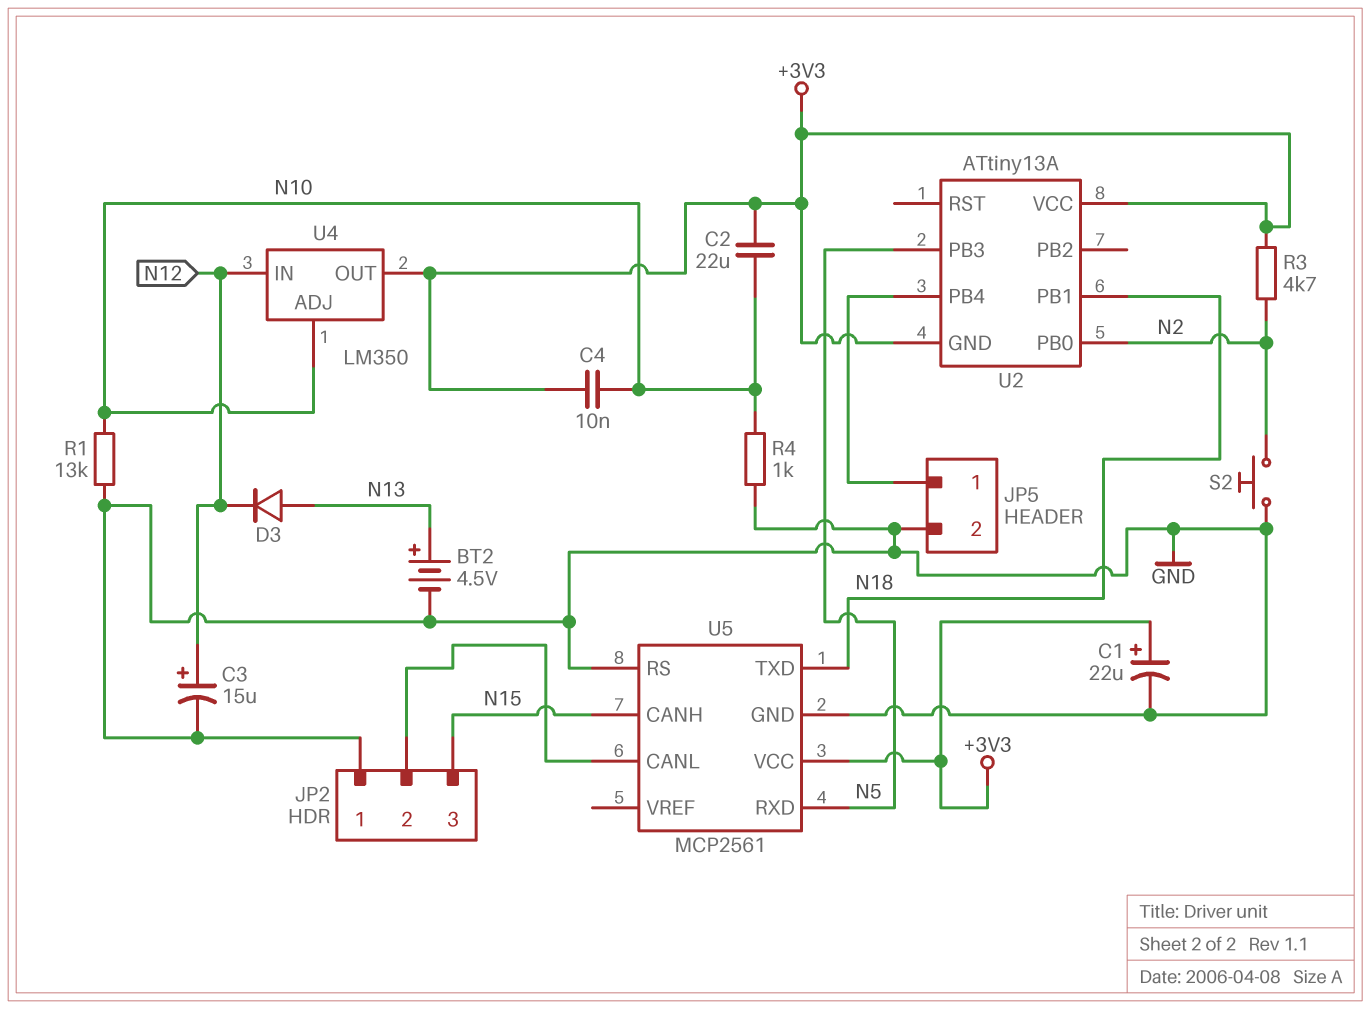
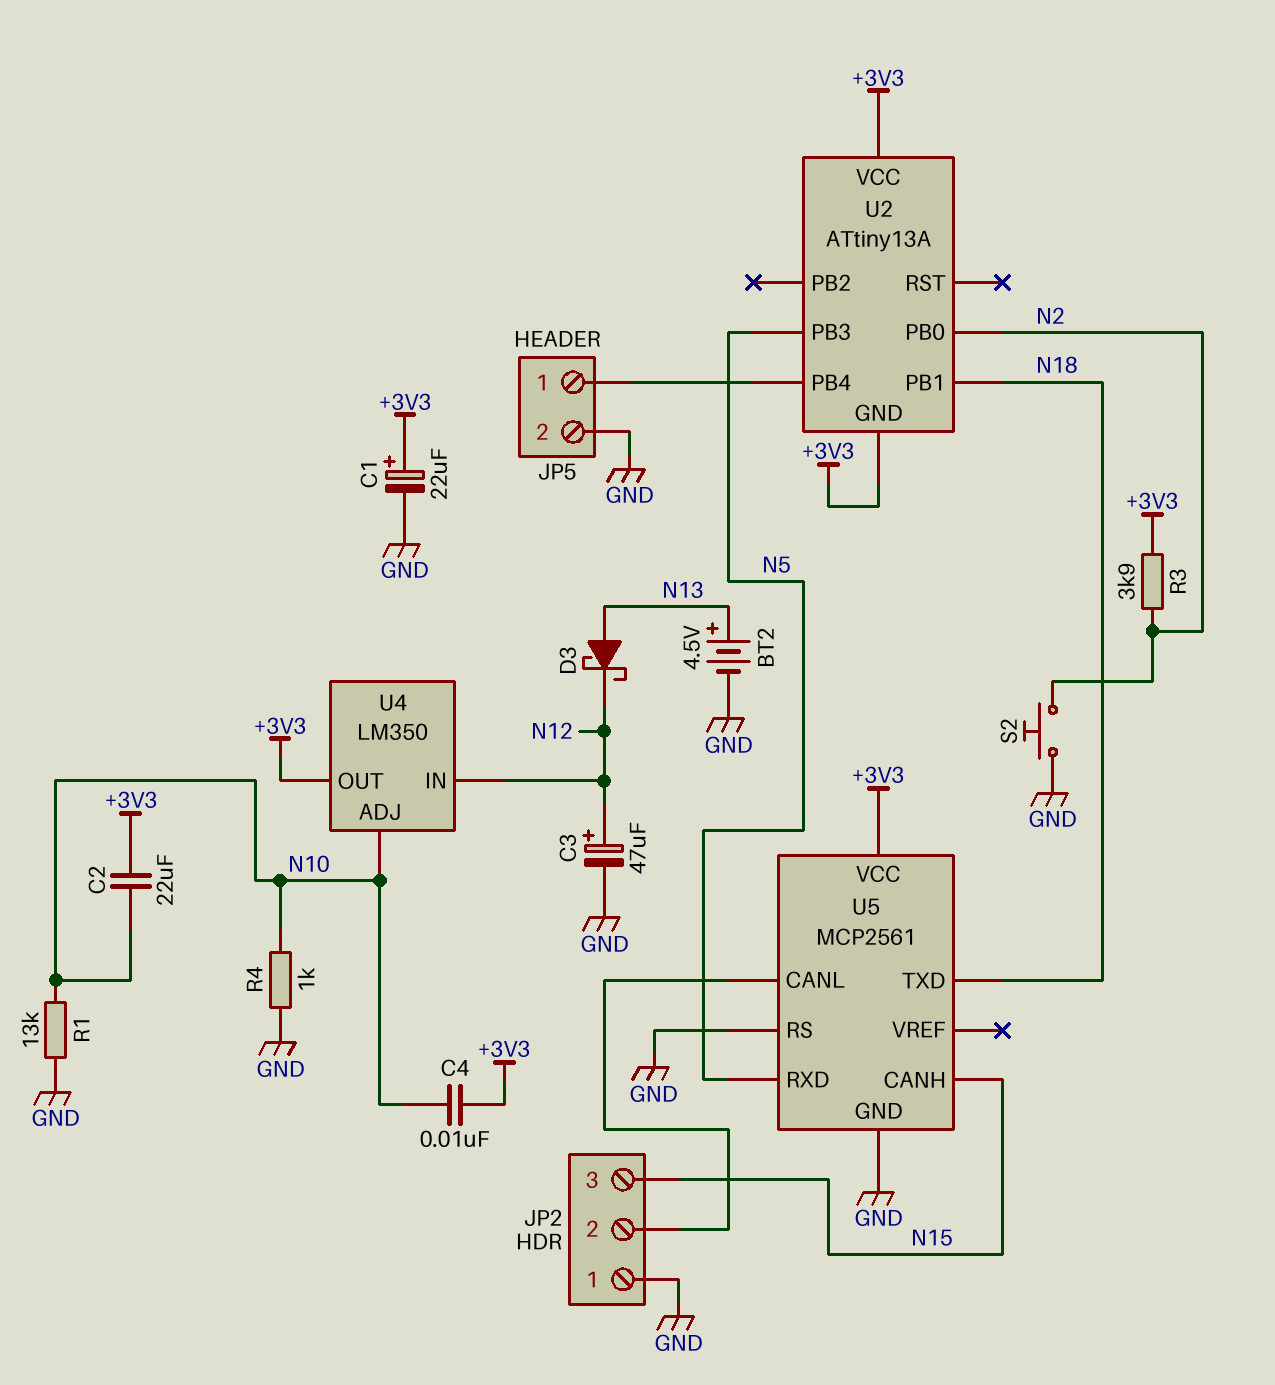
C3: 15uF (plus N12, minus GND) -> 47uF (plus N12, minus GND)
D3: diode (A N13, K N12) -> schottky (A N13, K N12)
R3: 4.7k (+3V3, N2) -> 3.9k (+3V3, N2)

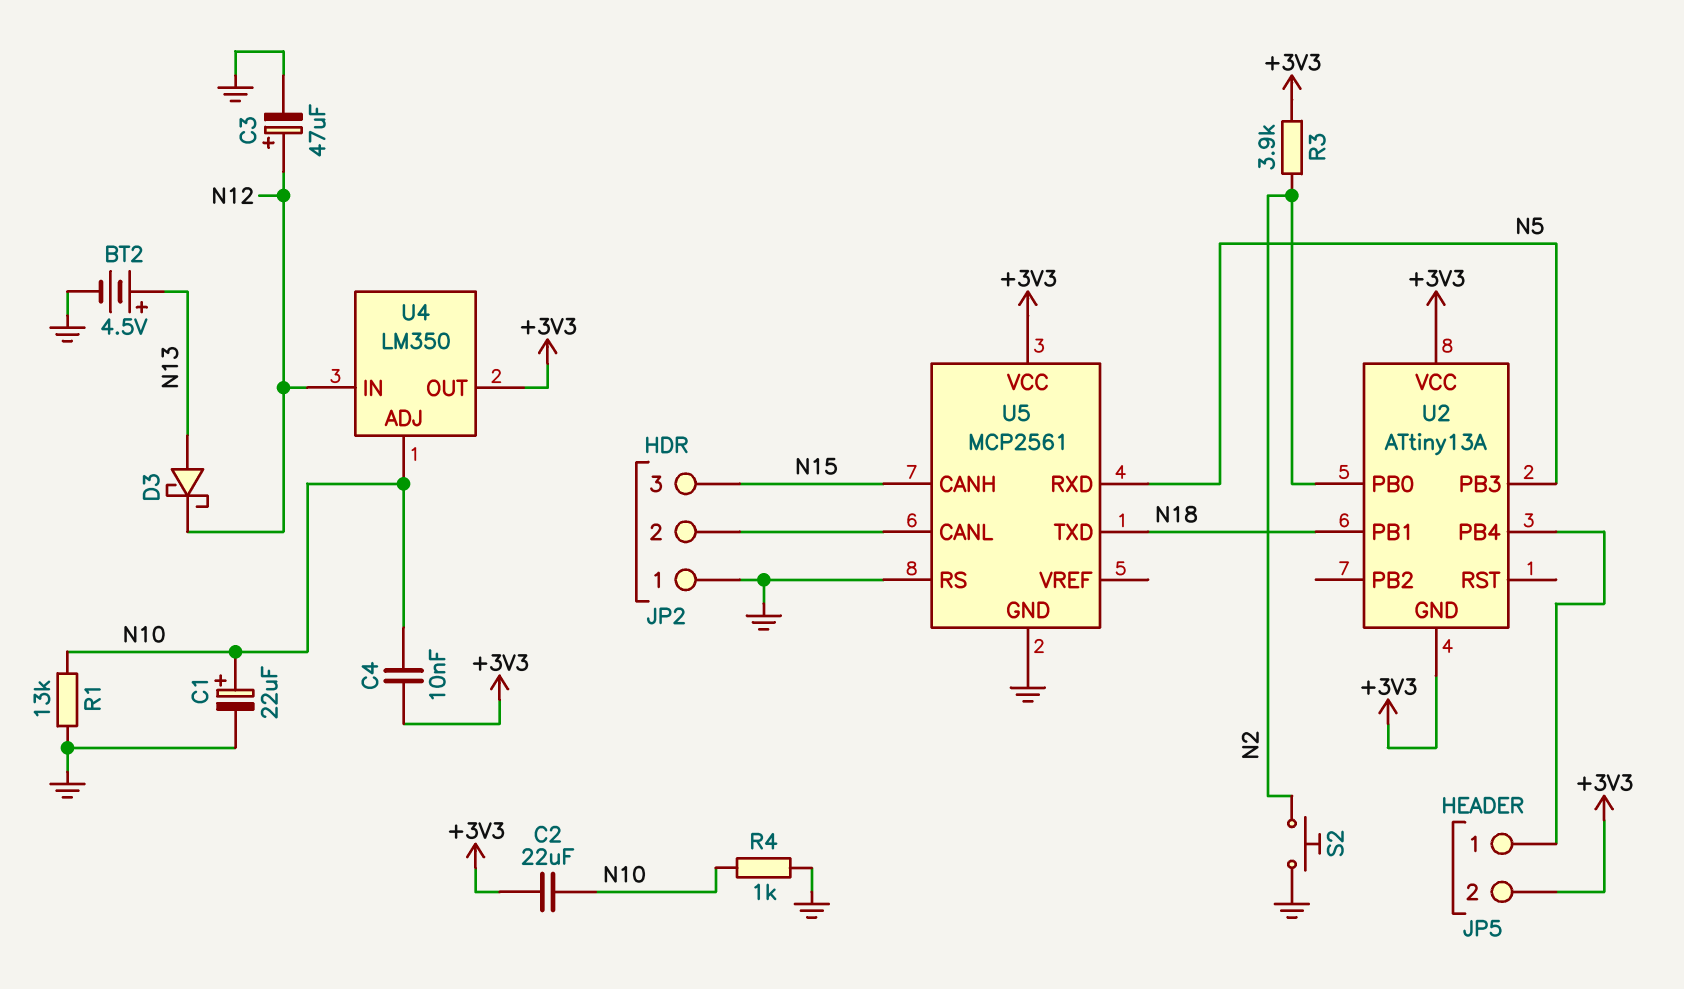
C1: 22uF (plus +3V3, minus GND) -> 22uF (plus N10, minus GND)
JP5 pin 2: GND -> +3V3

